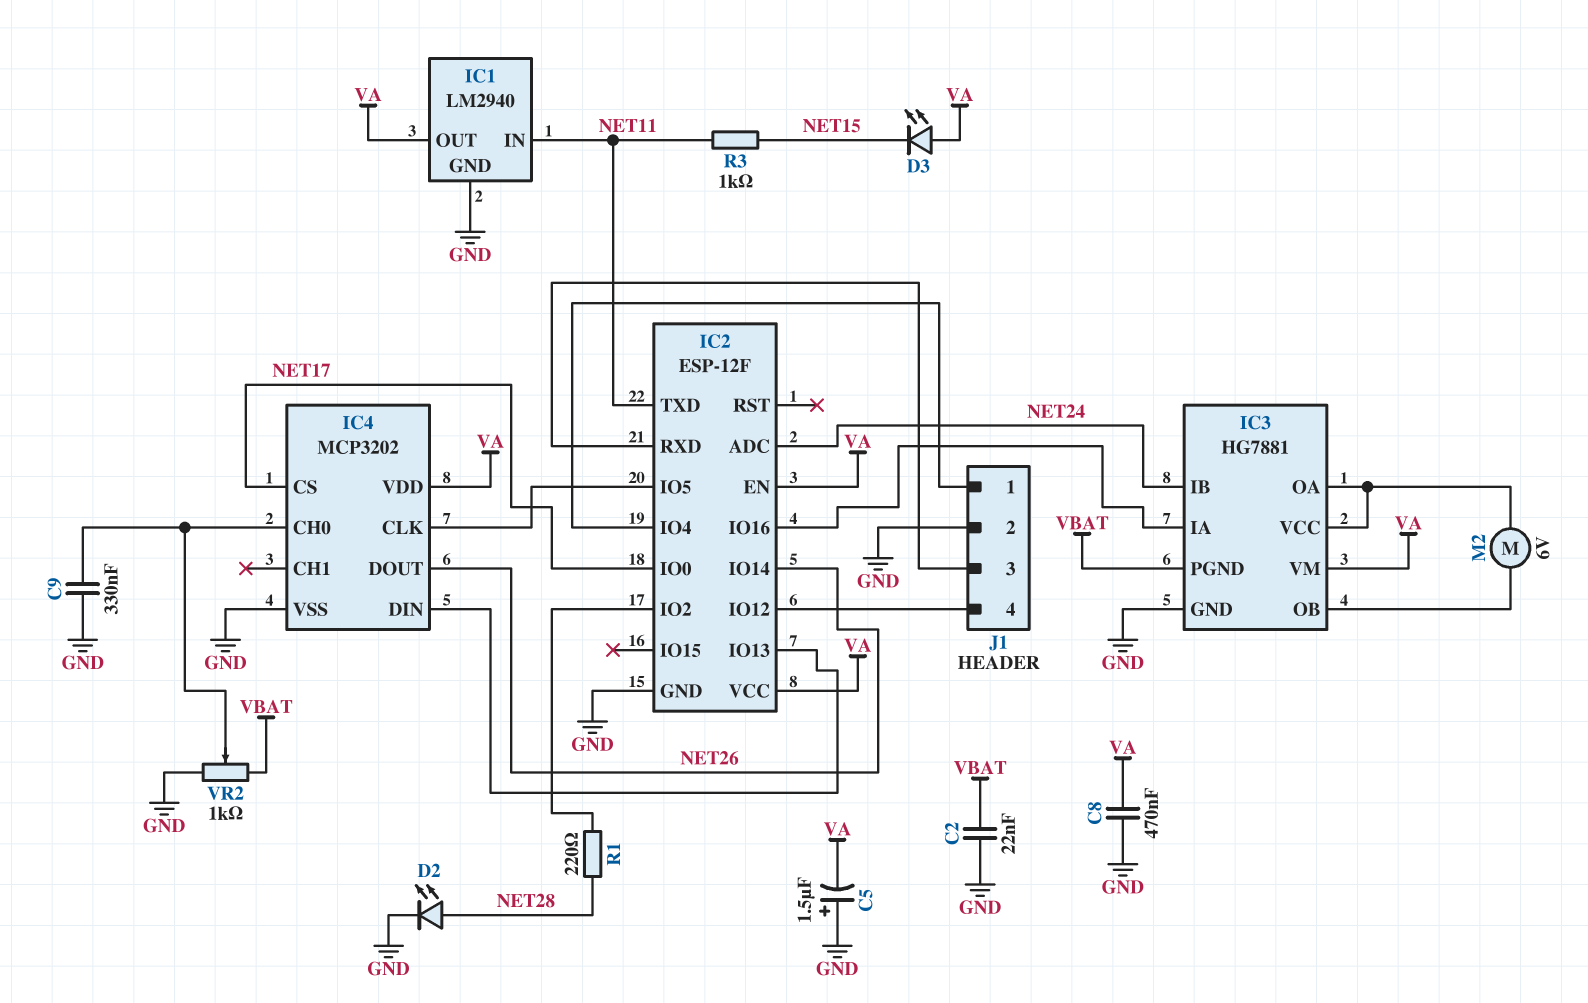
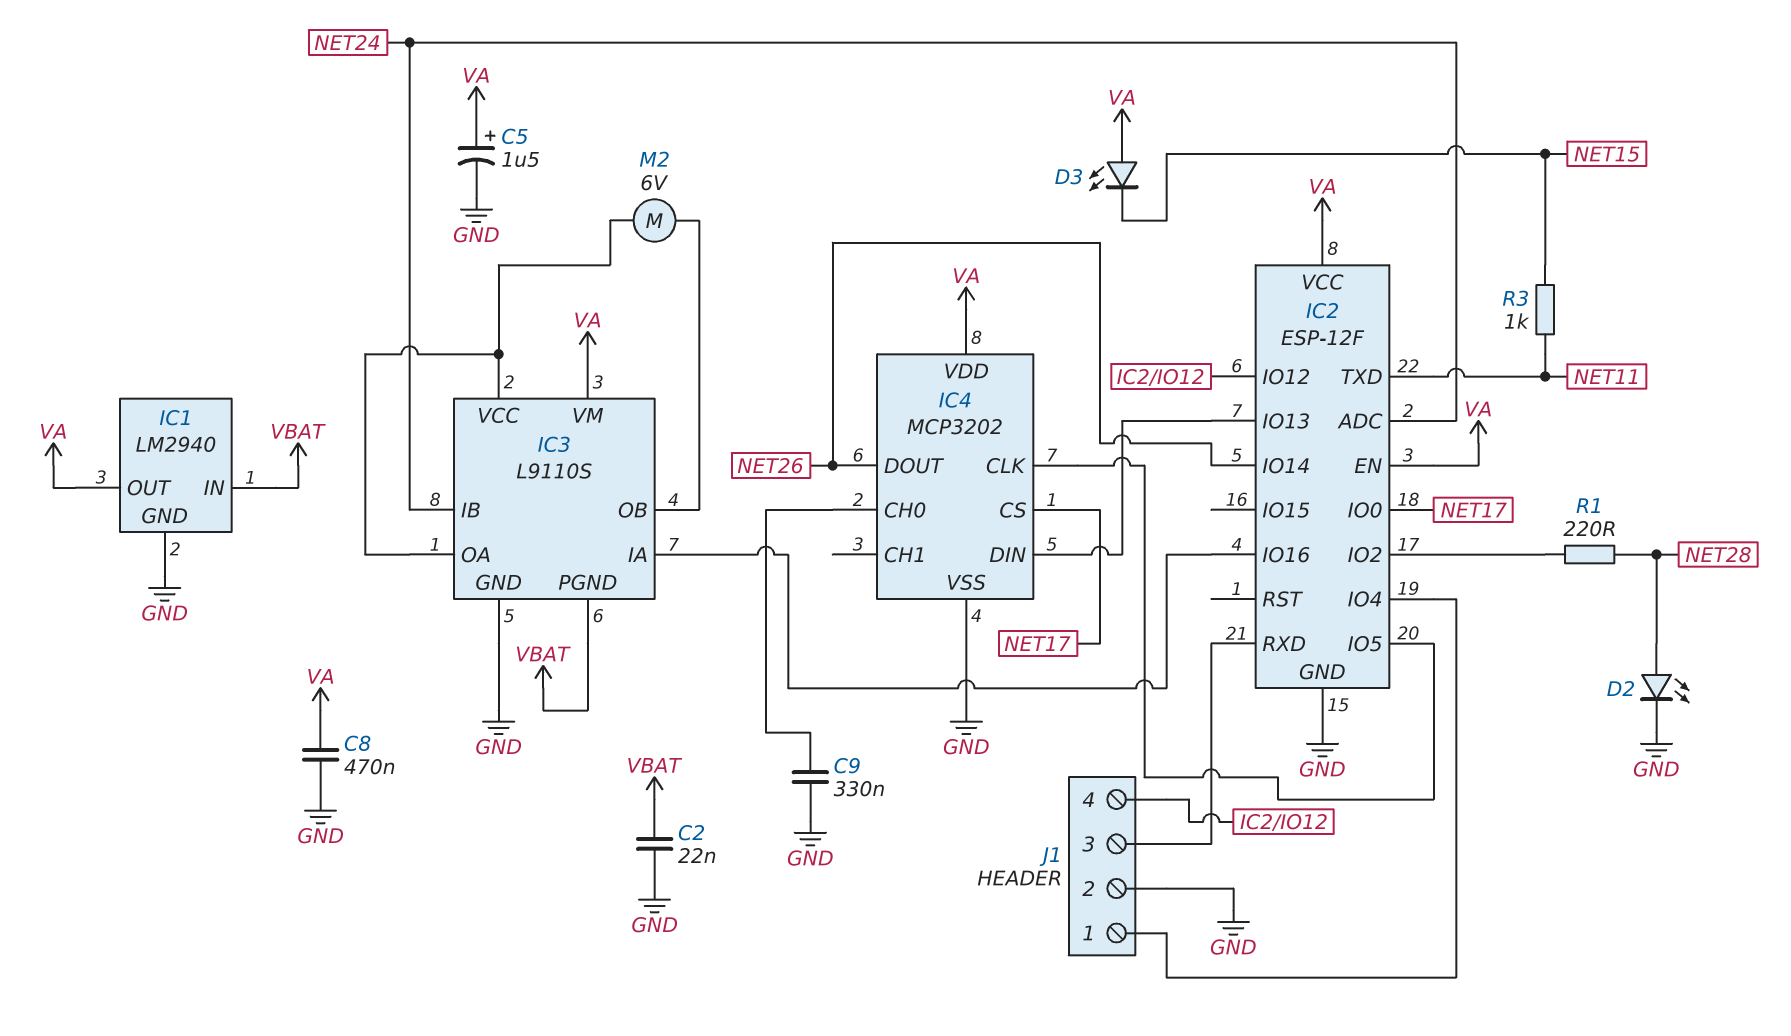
C5: 1.5uF (plus GND, minus VA) -> 1.5uF (plus VA, minus GND)
IC1 pin IN: NET11 -> VBAT
IC3: HG7881 -> L9110S
VR2: 1k (GND, VBAT, wiper IC4/CH0) -> none

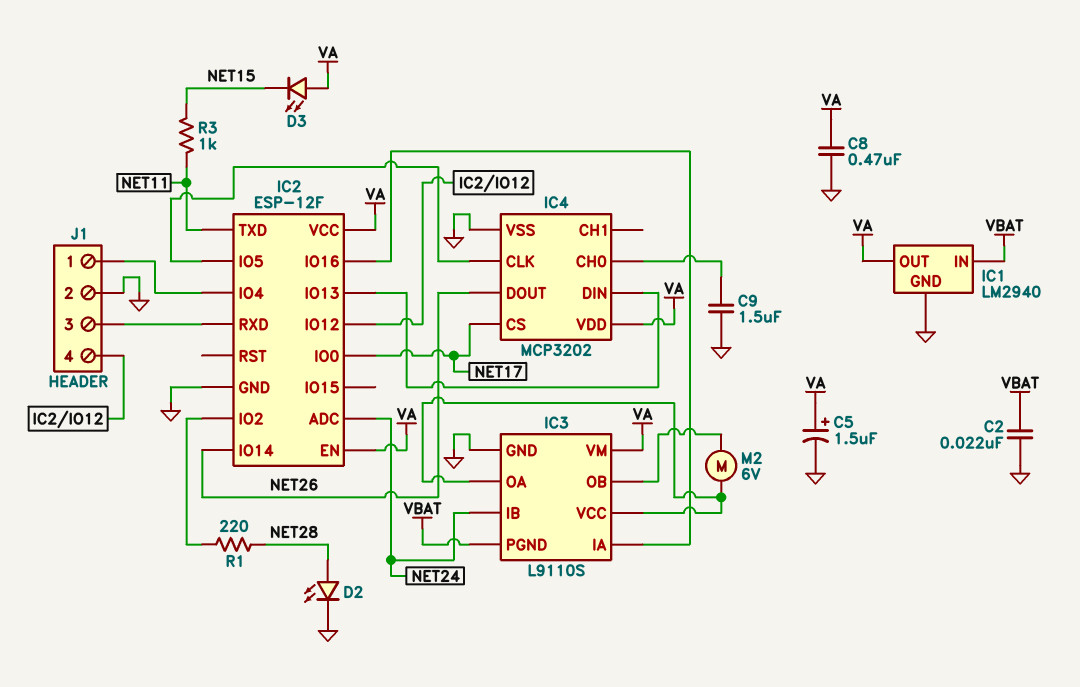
C9: 330nF (GND, IC4/CH0) -> 1.5uF (GND, IC4/CH0)

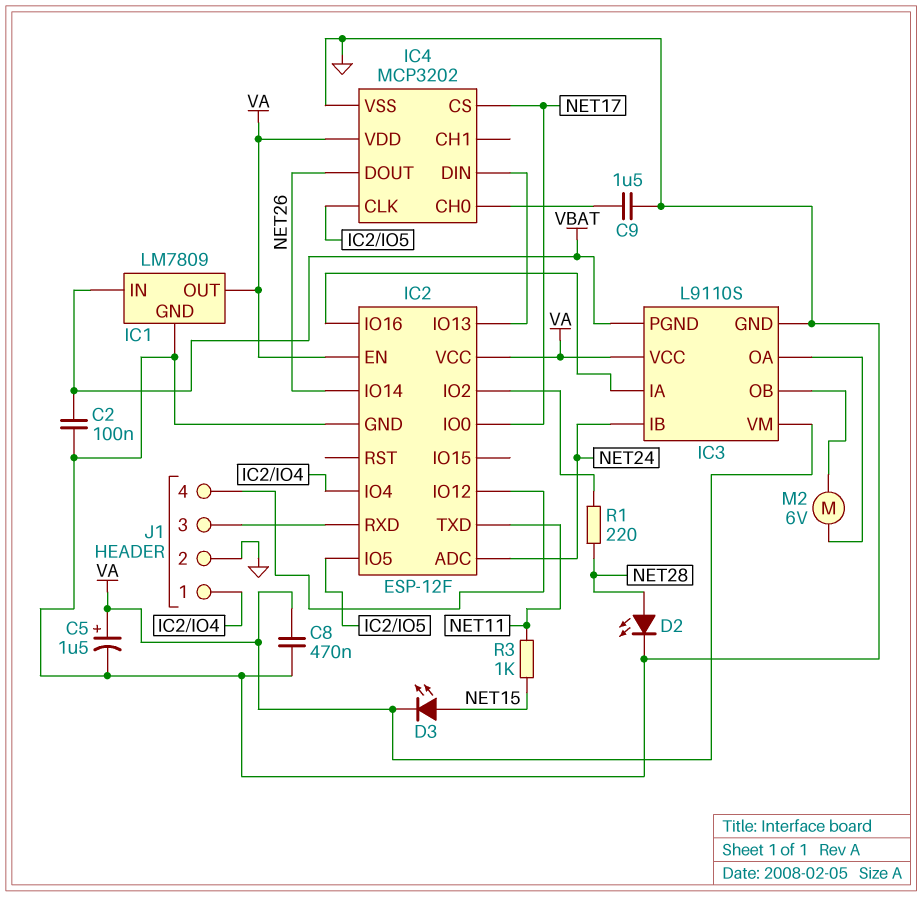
C2: 22nF (GND, VBAT) -> 100nF (GND, VBAT)
D3: LED (A VA, K NET15) -> LED (A NET15, K VA)
IC1: LM2940 -> LM7809
IC3 pin VCC: IC3/OA -> VA

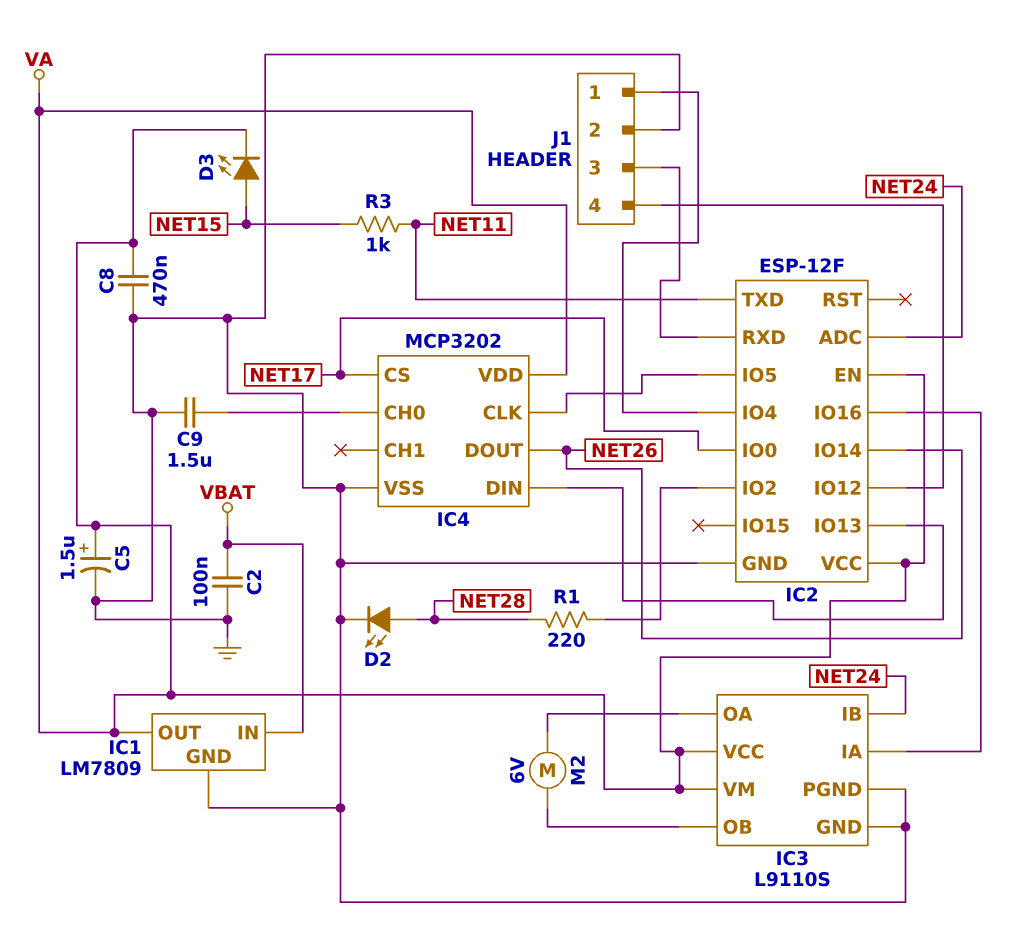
IC3 pin PGND: VBAT -> GND

